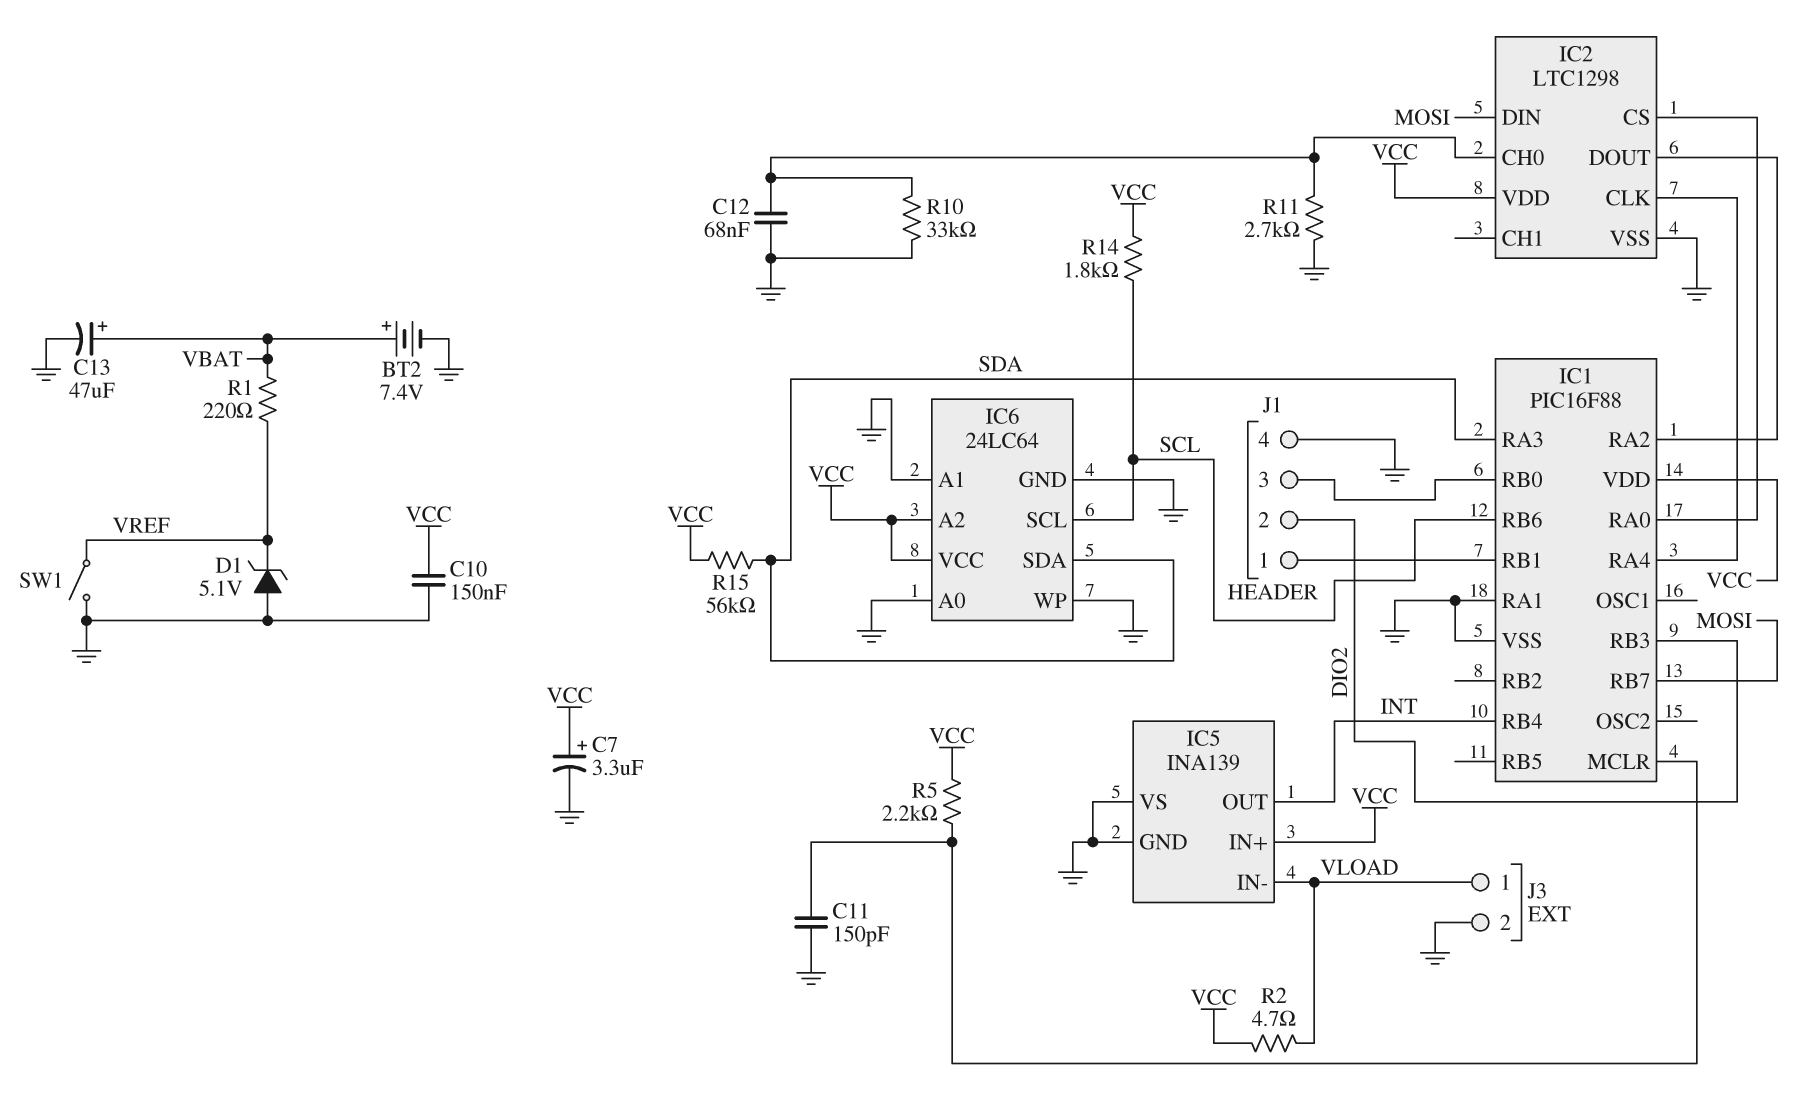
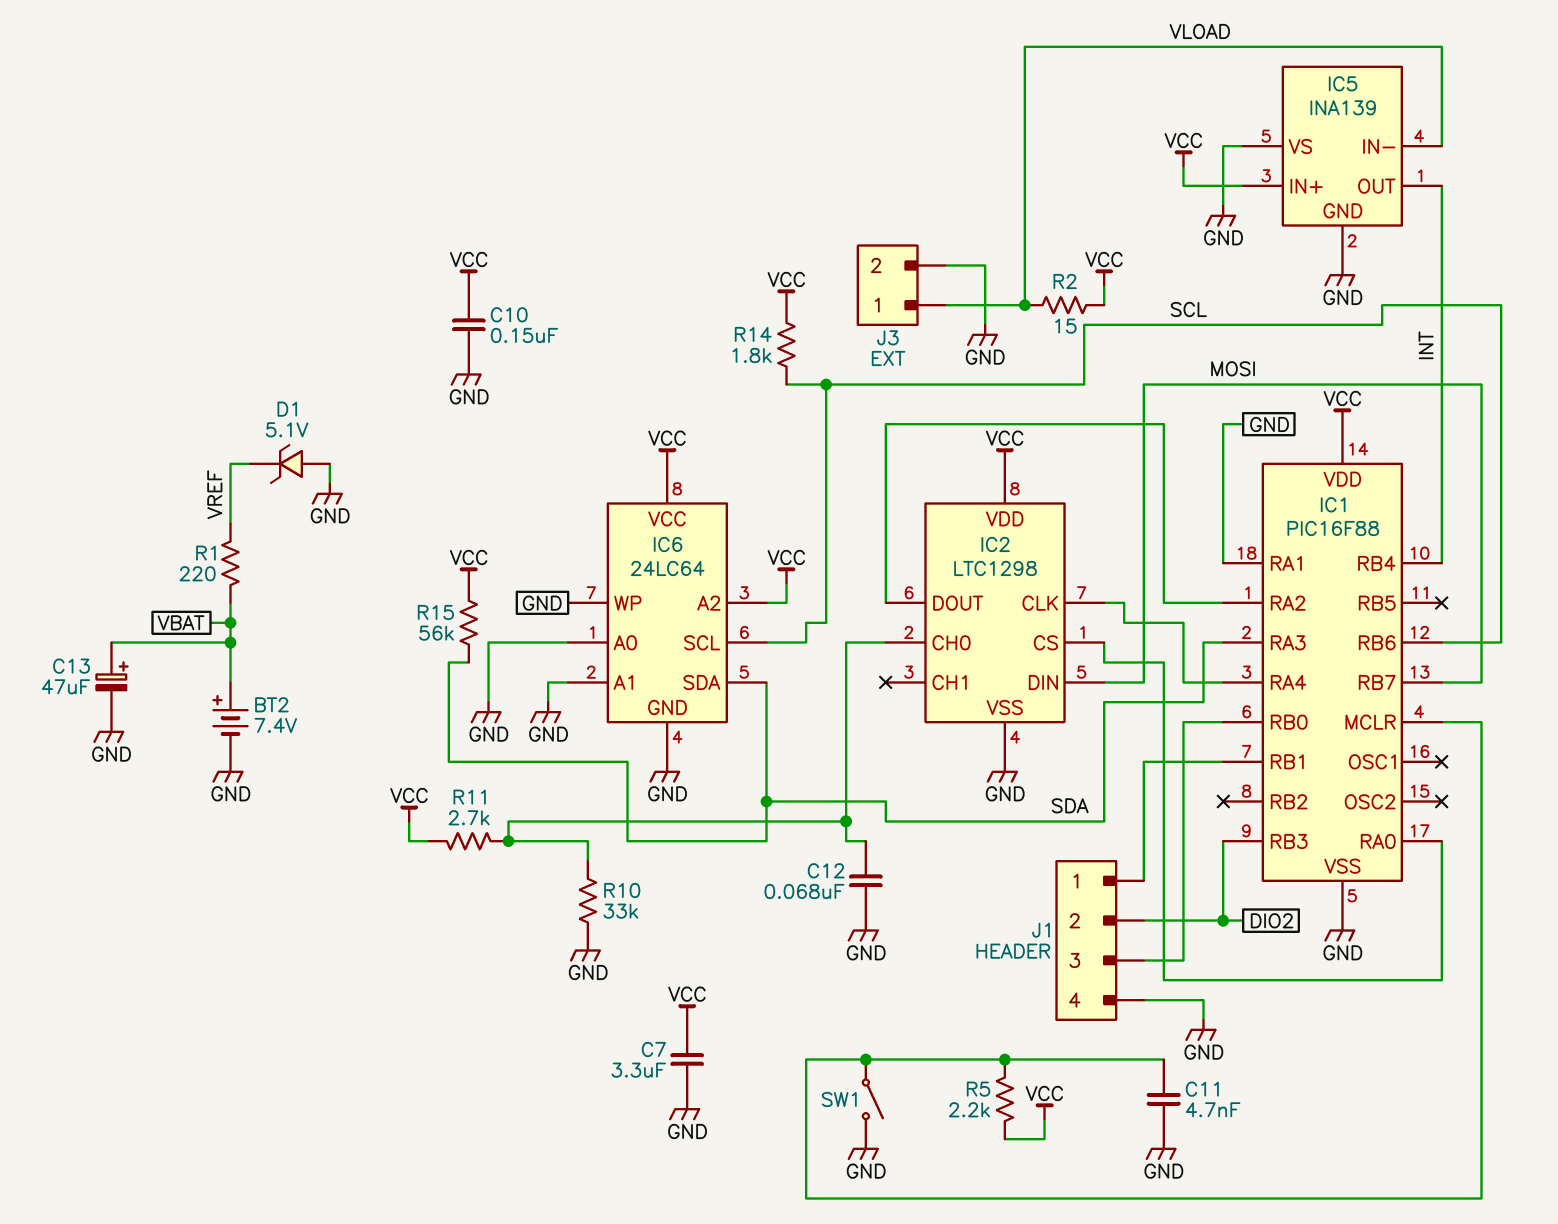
C7: 3.3uF (plus VCC, minus GND) -> 3.3uF (GND, VCC)
C11: 150pF (GND, IC1/MCLR) -> 4.7nF (GND, IC1/MCLR)
R2: 4.7 (VCC, VLOAD) -> 15 (VCC, VLOAD)
R11: 2.7k (GND, IC2/CH0) -> 2.7k (IC2/CH0, VCC)
SW1: switch (GND, VREF) -> switch (GND, IC1/MCLR)

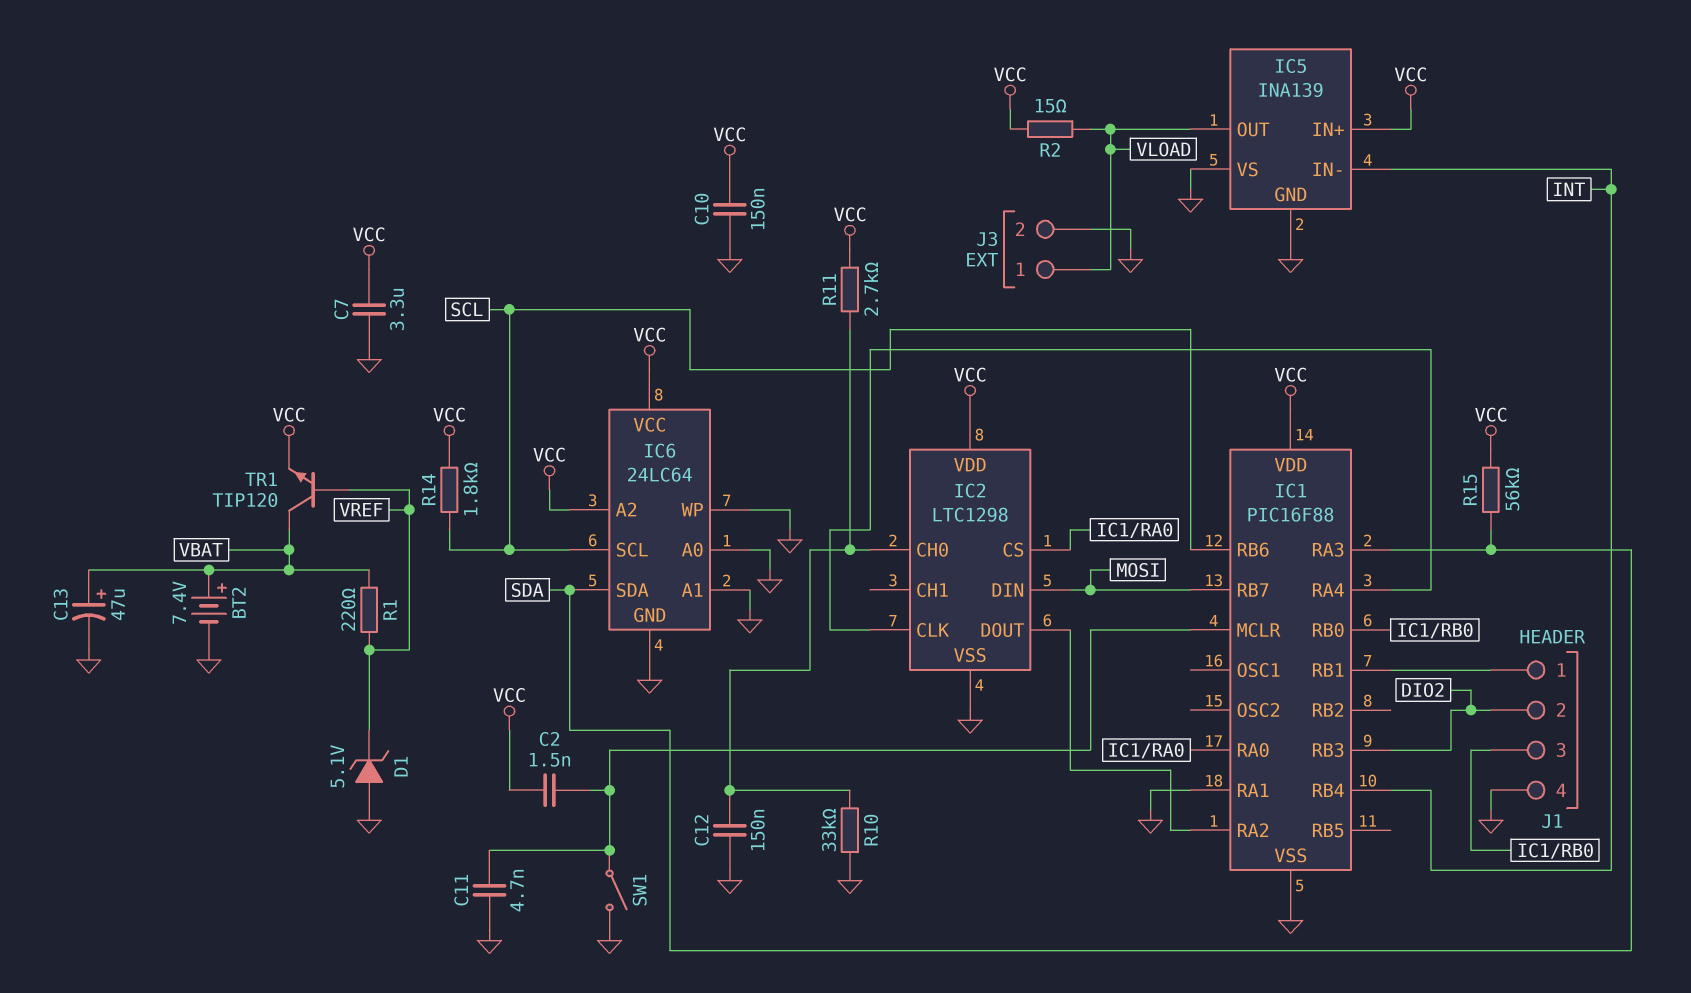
C2: none -> 1.5nF (IC1/MCLR, VCC)
C12: 68nF (GND, IC2/CH0) -> 150nF (GND, IC2/CH0)
IC5 pin IN-: VLOAD -> INT
IC5 pin OUT: INT -> VLOAD
R5: 2.2k (IC1/MCLR, VCC) -> none
TR1: none -> NPN TIP120 (B VREF, C VBAT, E VCC)

